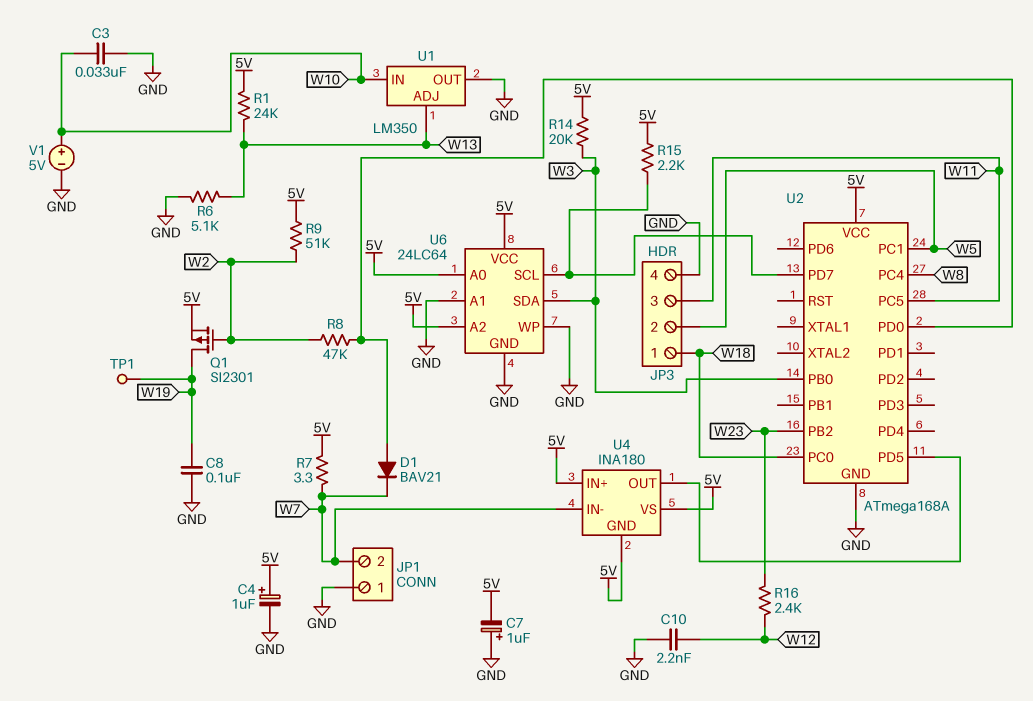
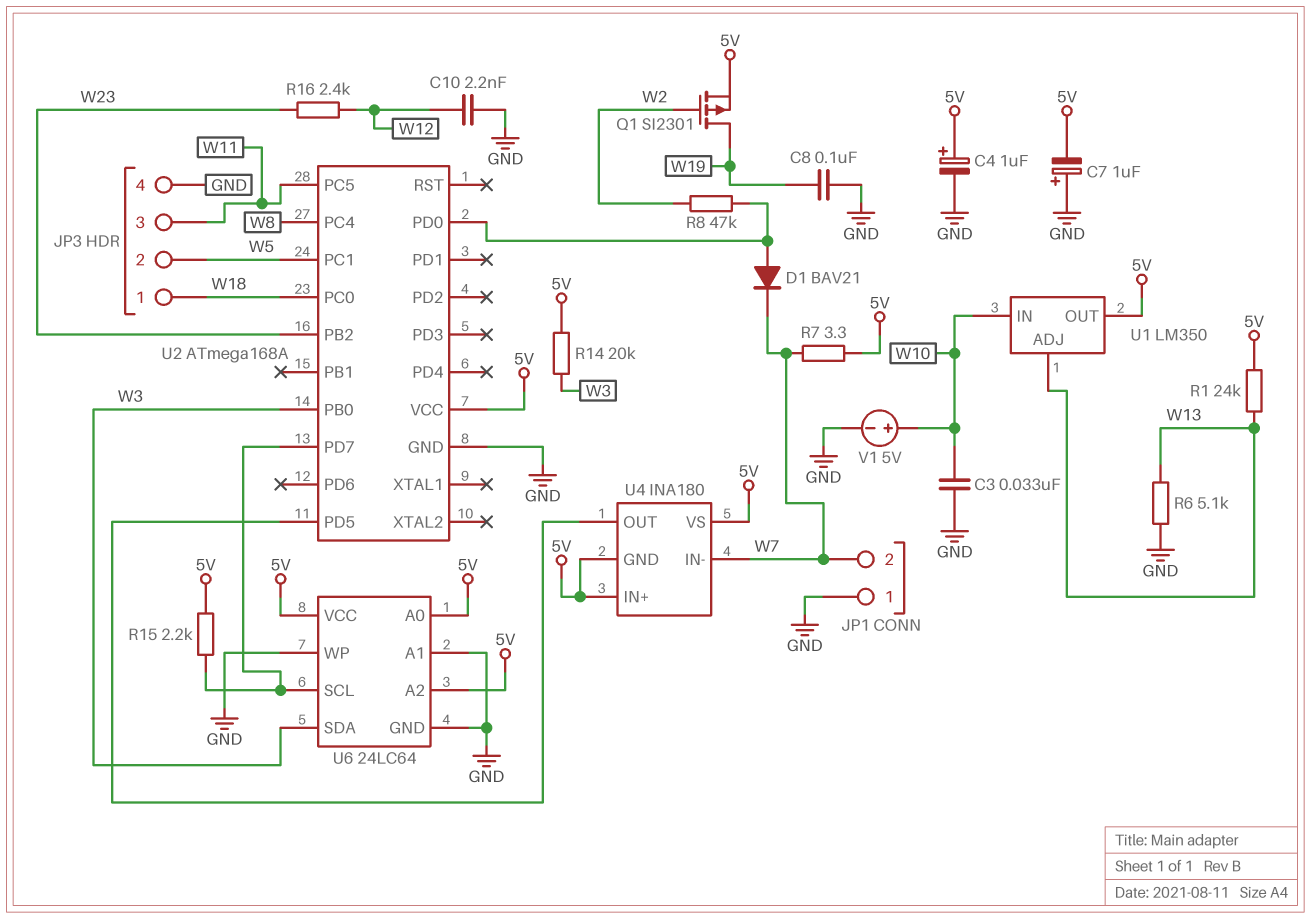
R9: 51k (5V, W2) -> none
TP1: test point (W19) -> none
U1 pin OUT: GND -> 5V

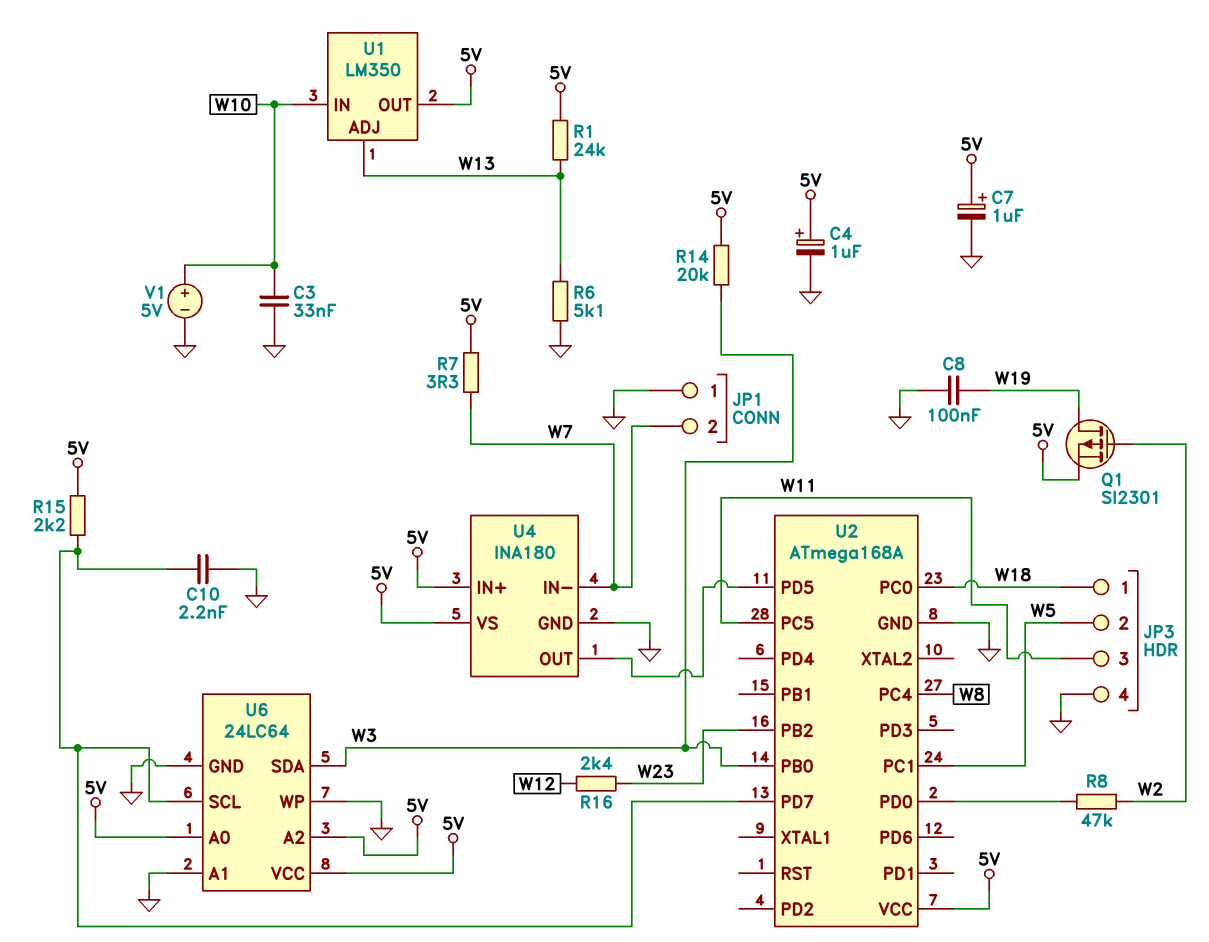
C7: 1uF (plus GND, minus 5V) -> 1uF (plus 5V, minus GND)
C10: 2.2nF (GND, W12) -> 2.2nF (GND, U2/PD7)
D1: diode BAV21 (A U2/PD0, K W7) -> none
U4 pin GND: 5V -> GND

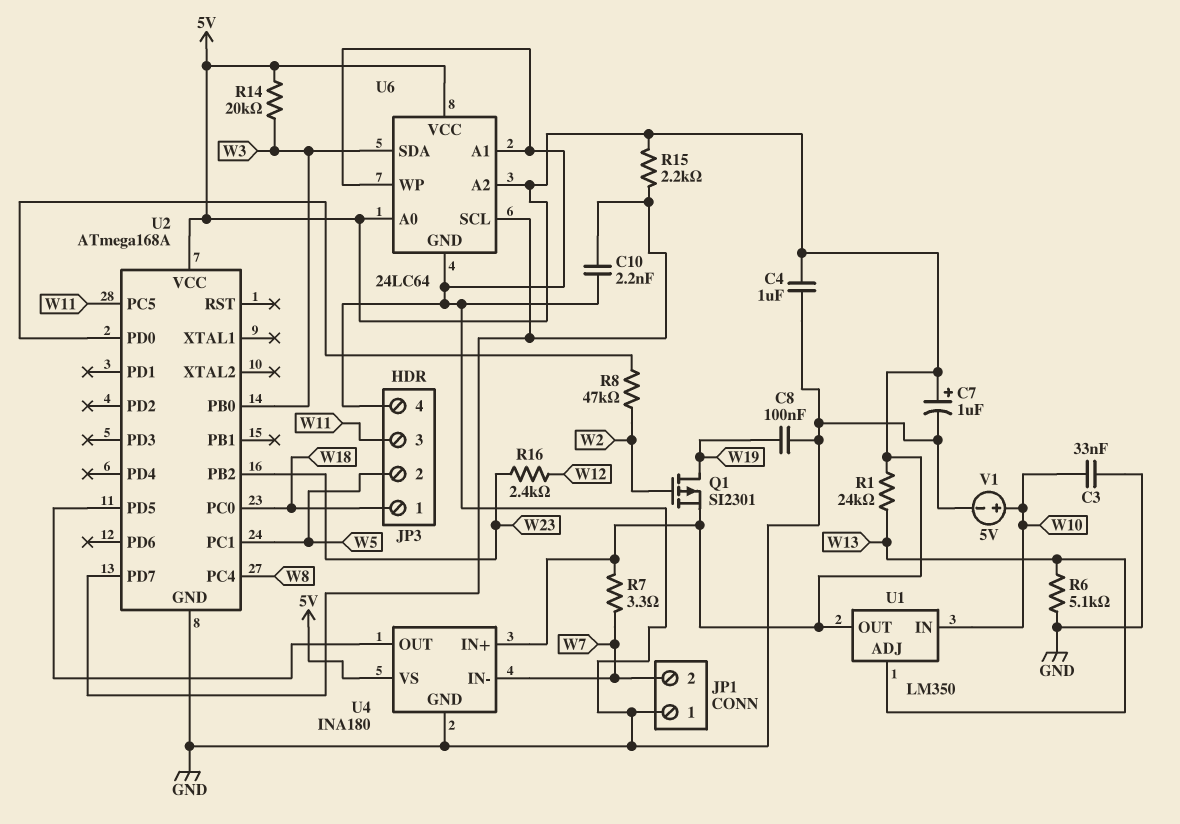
C4: 1uF (plus 5V, minus GND) -> 1uF (5V, GND)

